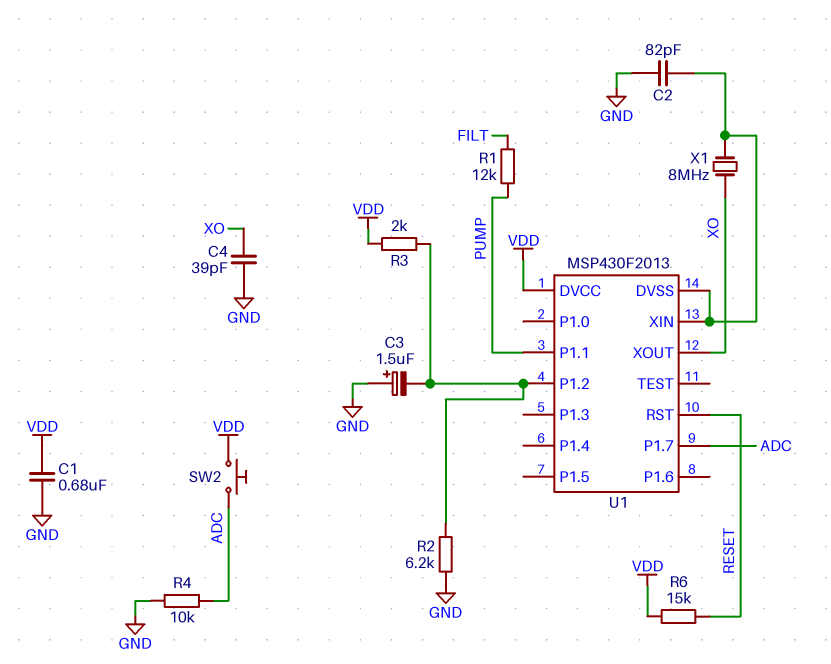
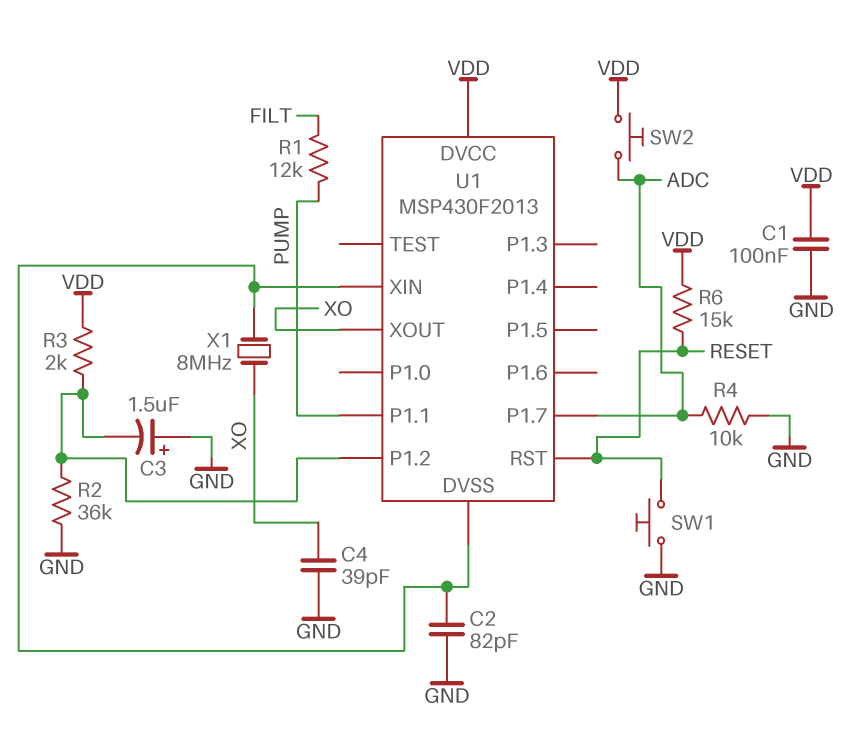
C1: 680nF (GND, VDD) -> 100nF (GND, VDD)
R2: 6.2k (GND, U1/P1.2) -> 36k (GND, U1/P1.2)
SW1: none -> button (GND, RESET)

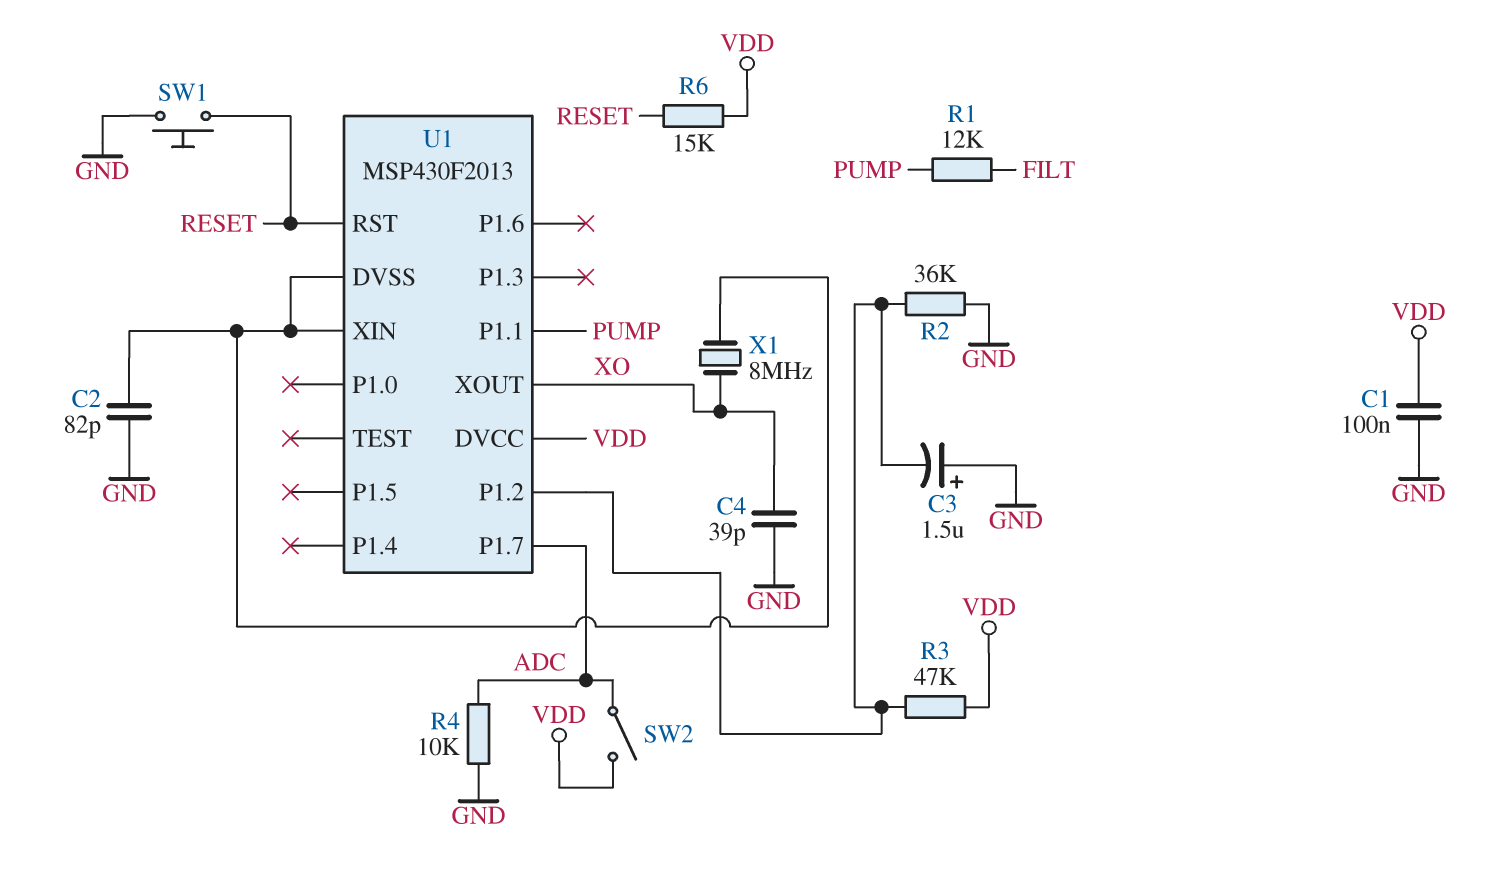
R3: 2k (U1/P1.2, VDD) -> 47k (U1/P1.2, VDD)
SW2: button (ADC, VDD) -> switch (ADC, VDD)

